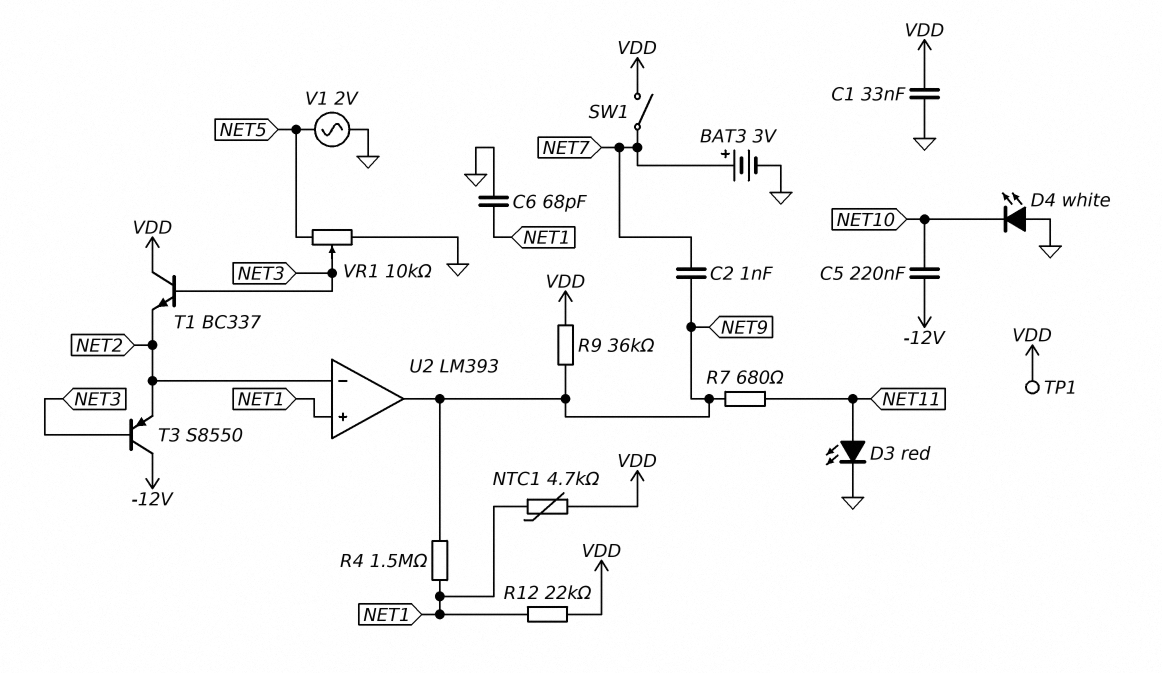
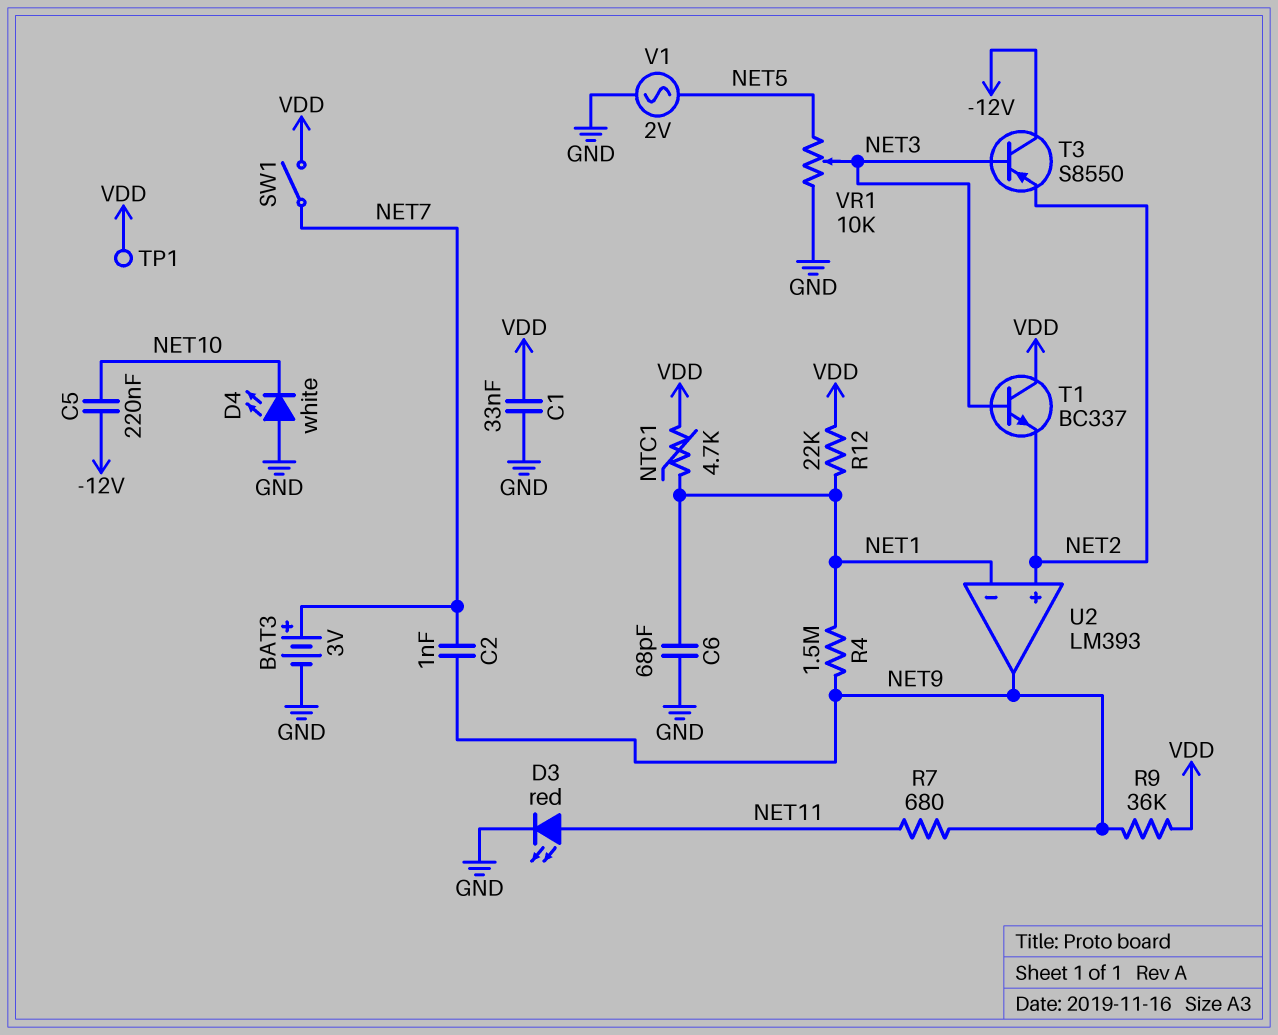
U2 pin in+: NET1 -> NET2
U2 pin in-: NET2 -> NET1

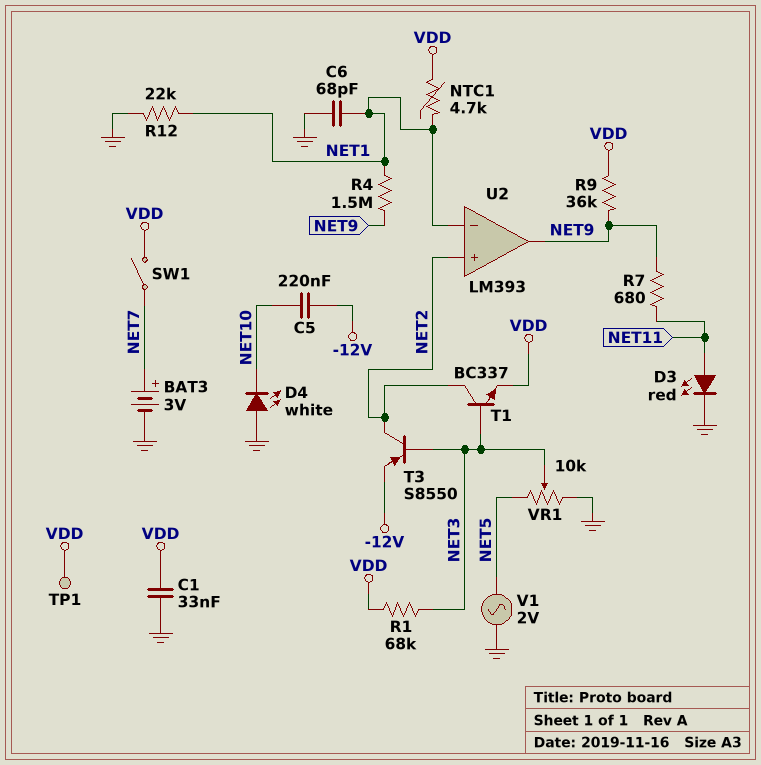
C2: 1nF (NET7, NET9) -> none
R1: none -> 68k (NET3, VDD)
R12: 22k (NET1, VDD) -> 22k (GND, NET1)
T1: NPN BC337 (B NET3, C VDD, E NET2) -> NPN BC337 (B NET3, C NET2, E VDD)
T3: PNP S8550 (B NET3, C -12V, E NET2) -> PNP S8550 (B NET3, C NET2, E -12V)

